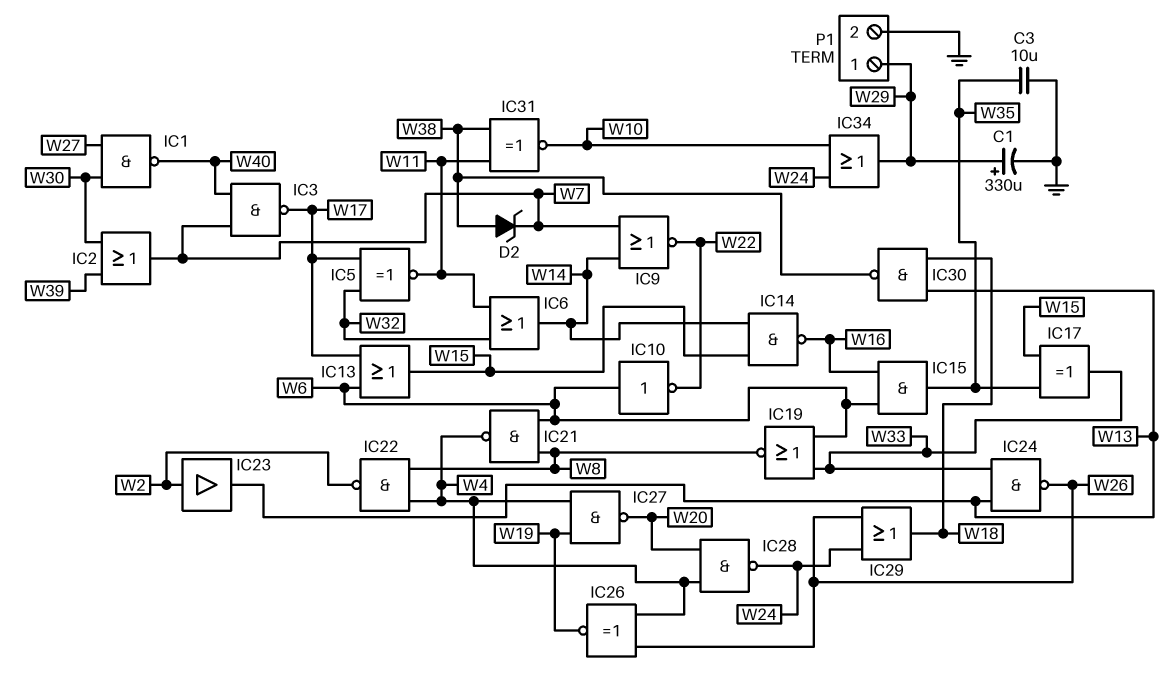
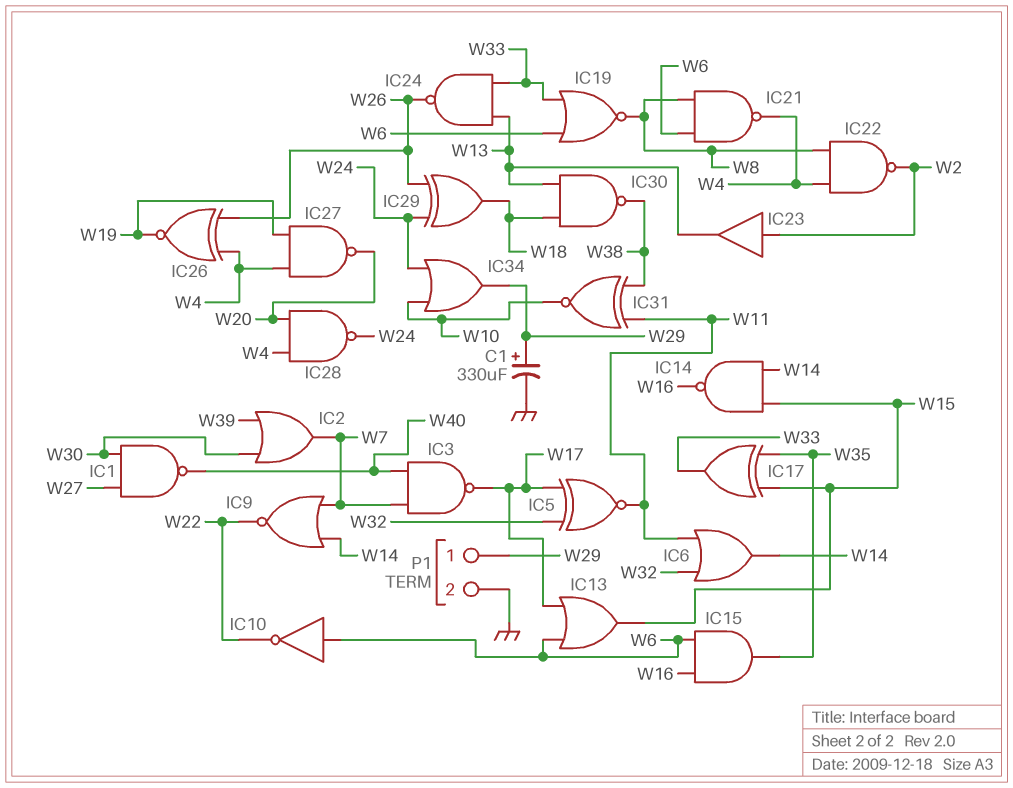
C3: 10uF (GND, W35) -> none
D2: zener (A W38, K W7) -> none
IC29: OR (in W24, in W26, out W18) -> XOR (in W24, in W26, out W18)

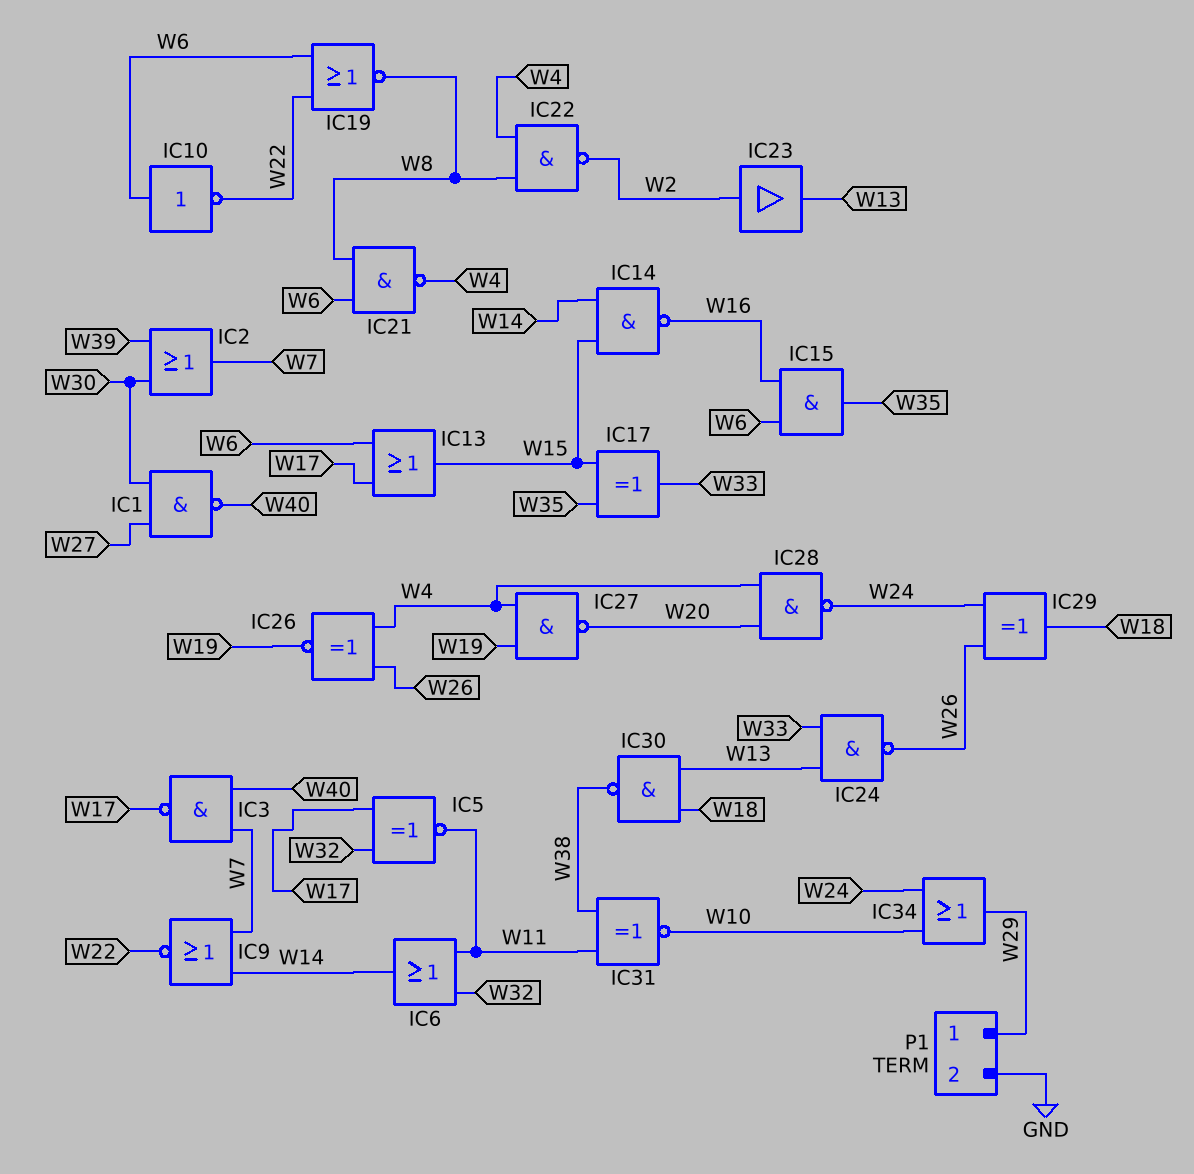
C1: 330uF (plus W29, minus GND) -> none
IC19: NOR (in W6, in W33, out W8) -> NOR (in W6, in W22, out W8)

